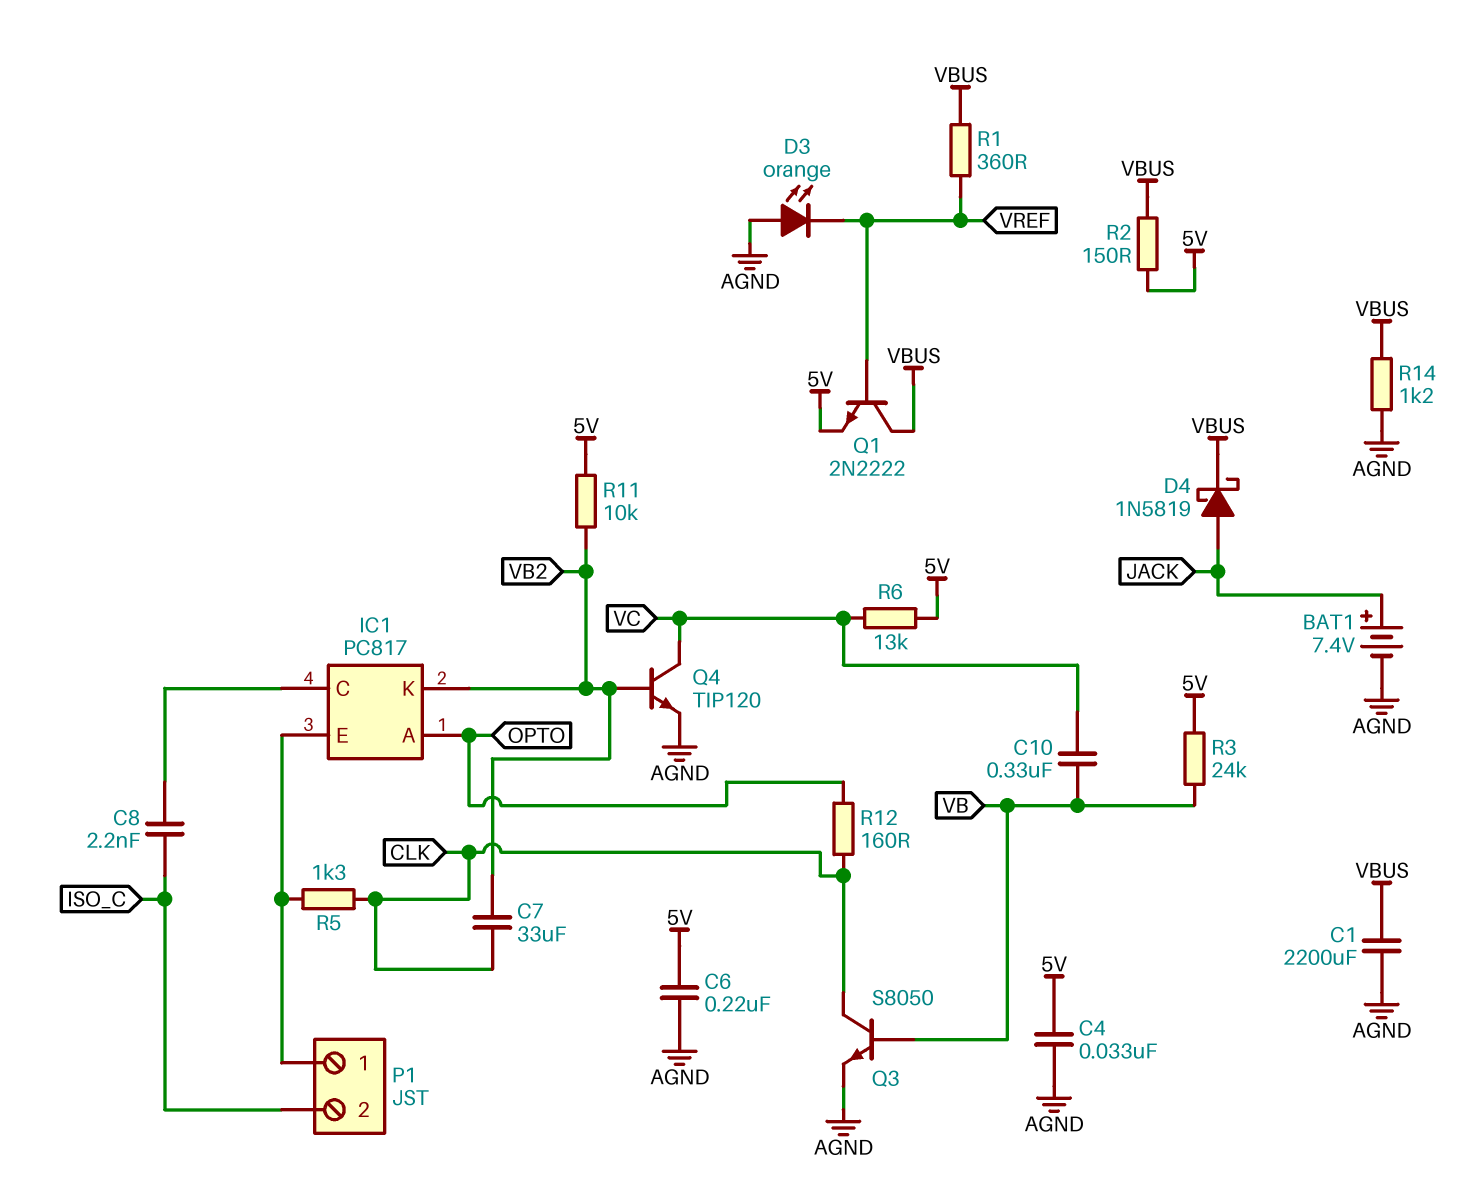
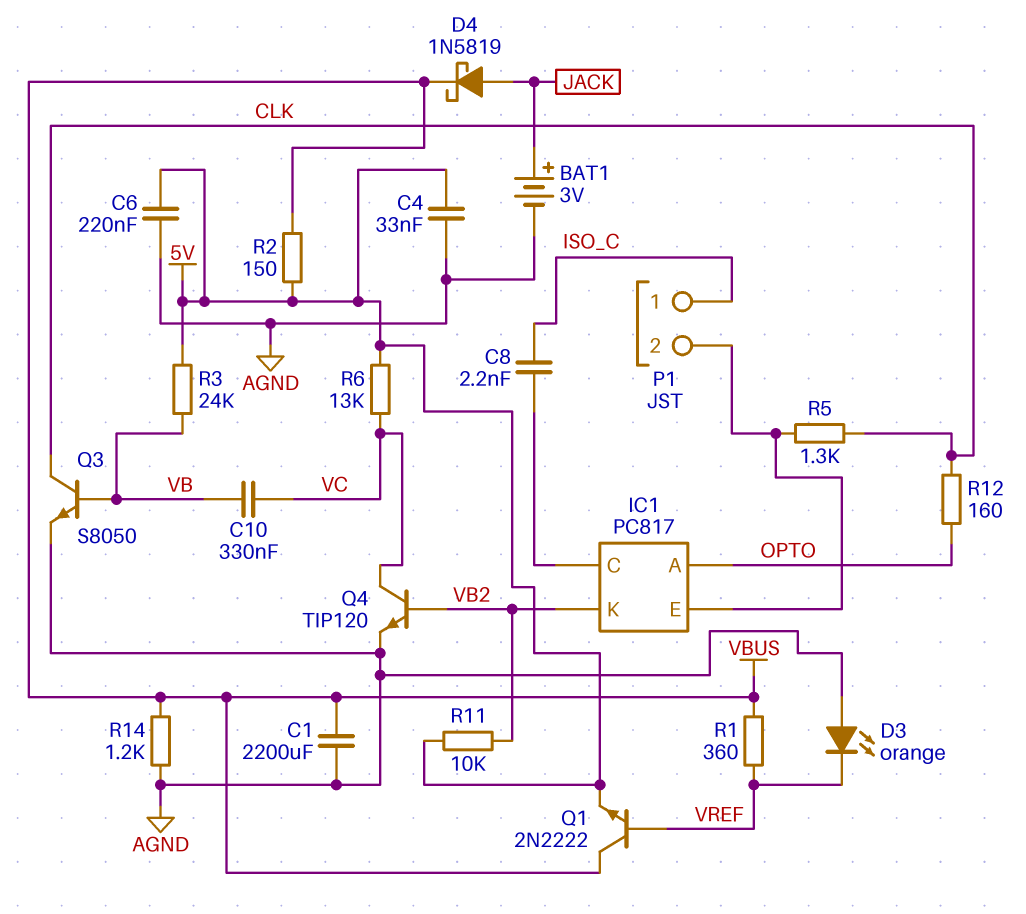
BAT1: 7.4V (plus JACK, minus AGND) -> 3V (plus JACK, minus AGND)
C7: 33uF (CLK, VB2) -> none
P1 pin 1: IC1/E -> ISO_C
P1 pin 2: ISO_C -> IC1/E

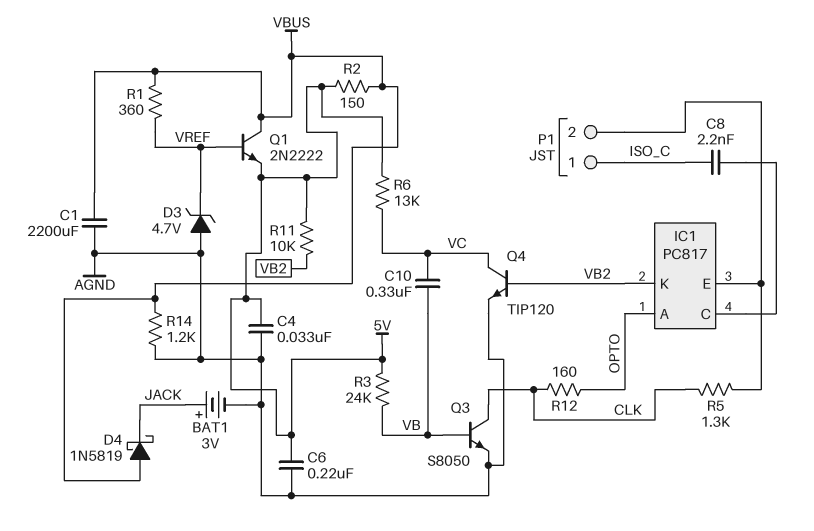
D3: LED orange (A AGND, K VREF) -> zener 4.7V (A AGND, K VREF)
D4: schottky 1N5819 (A JACK, K VBUS) -> schottky 1N5819 (A VBUS, K JACK)

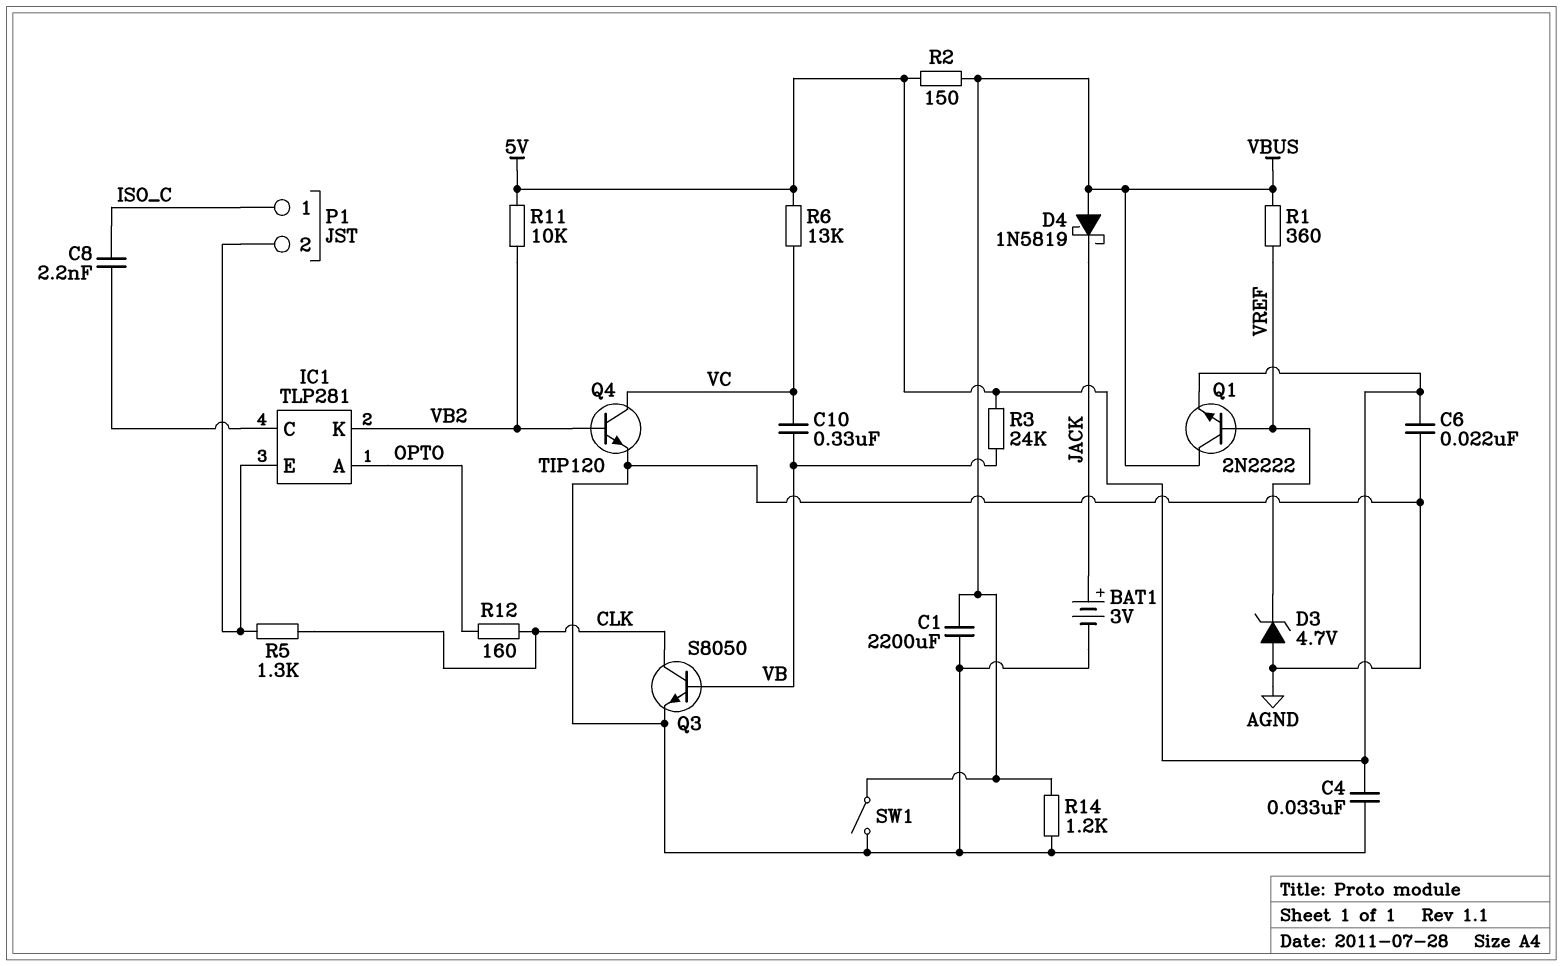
C6: 220nF (5V, AGND) -> 22nF (5V, AGND)
IC1: PC817 -> TLP281
SW1: none -> switch (AGND, VBUS)

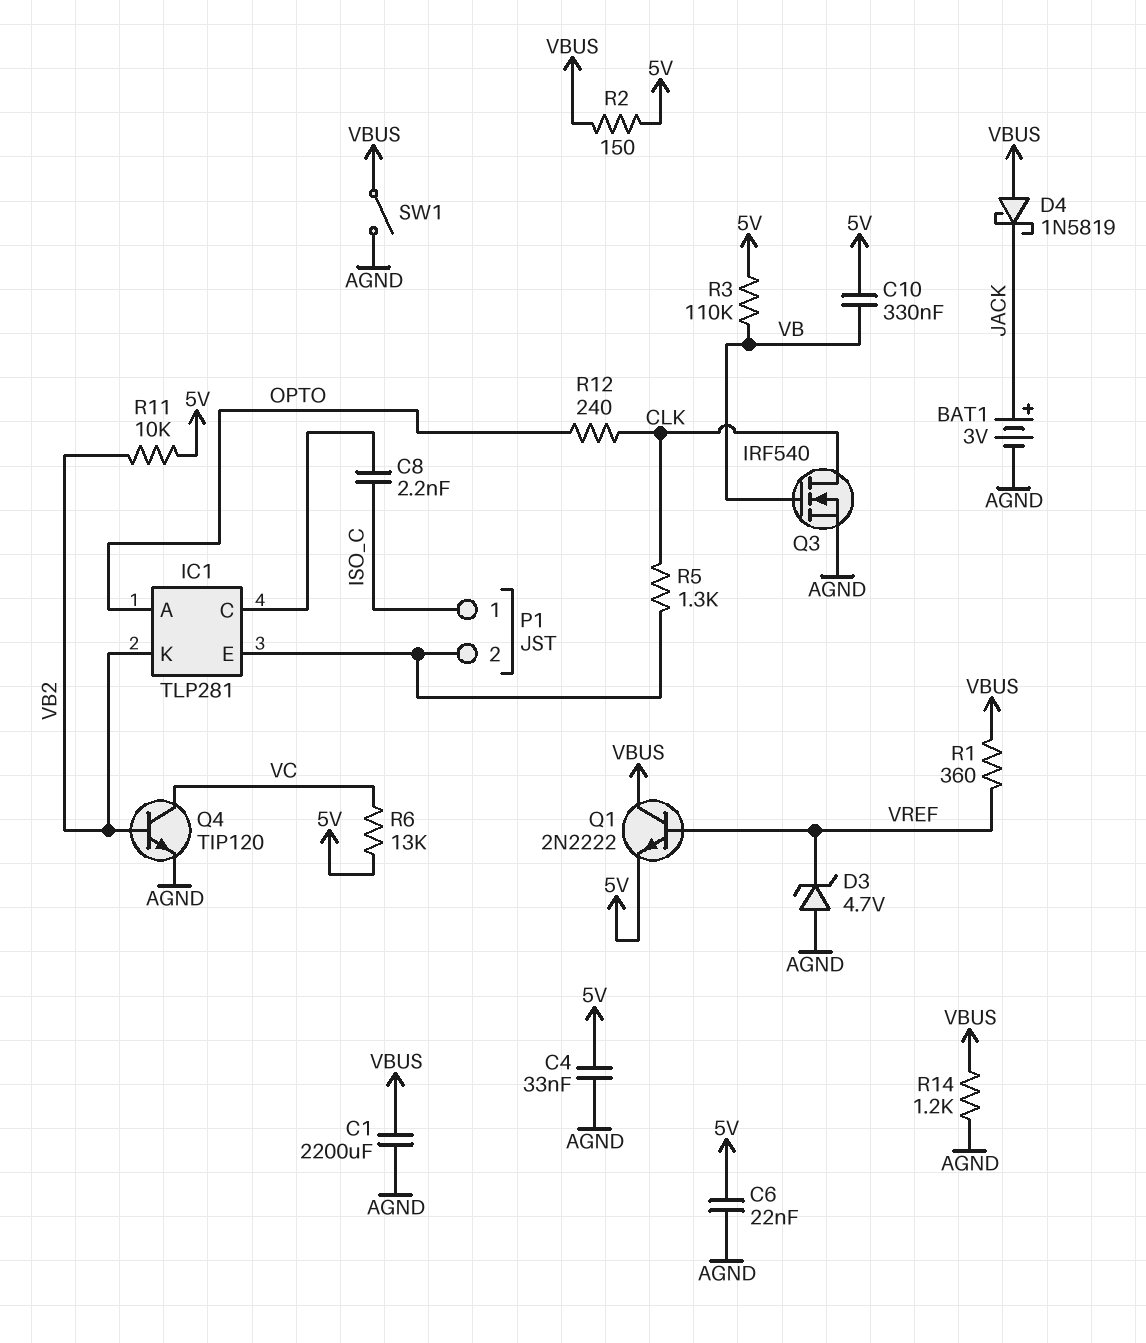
C10: 330nF (VB, VC) -> 330nF (5V, VB)
Q3: NPN S8050 (B VB, C CLK, E AGND) -> NMOS IRF540 (G VB, D CLK, S AGND)
R3: 24k (5V, VB) -> 110k (5V, VB)
R12: 160 (CLK, OPTO) -> 240 (CLK, OPTO)

